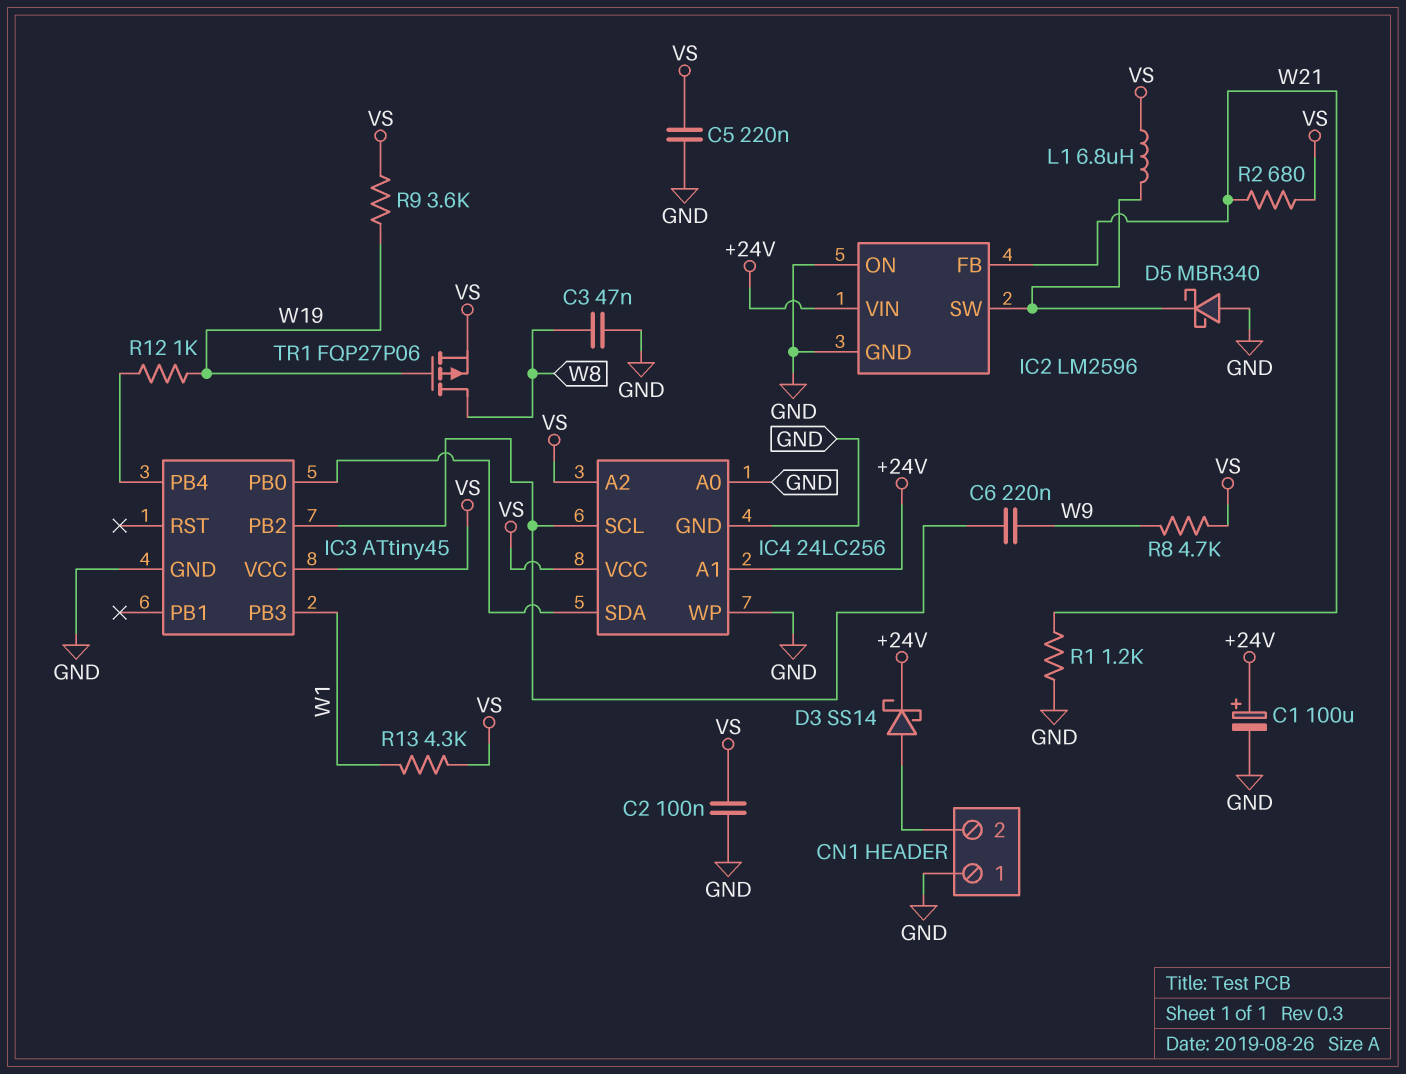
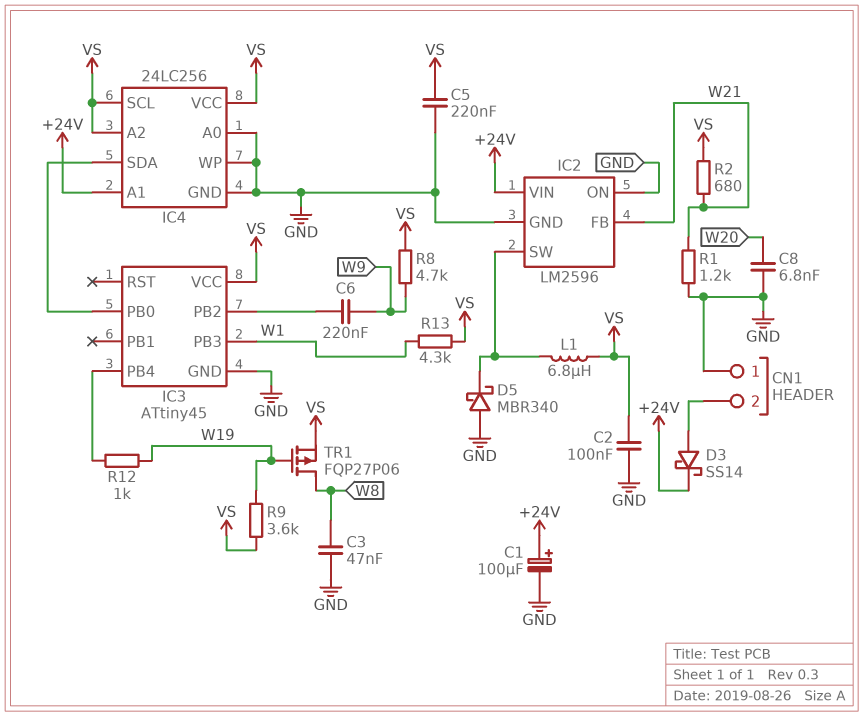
C8: none -> 6.8nF (GND, W20)
IC4 pin SCL: IC3/PB2 -> VS

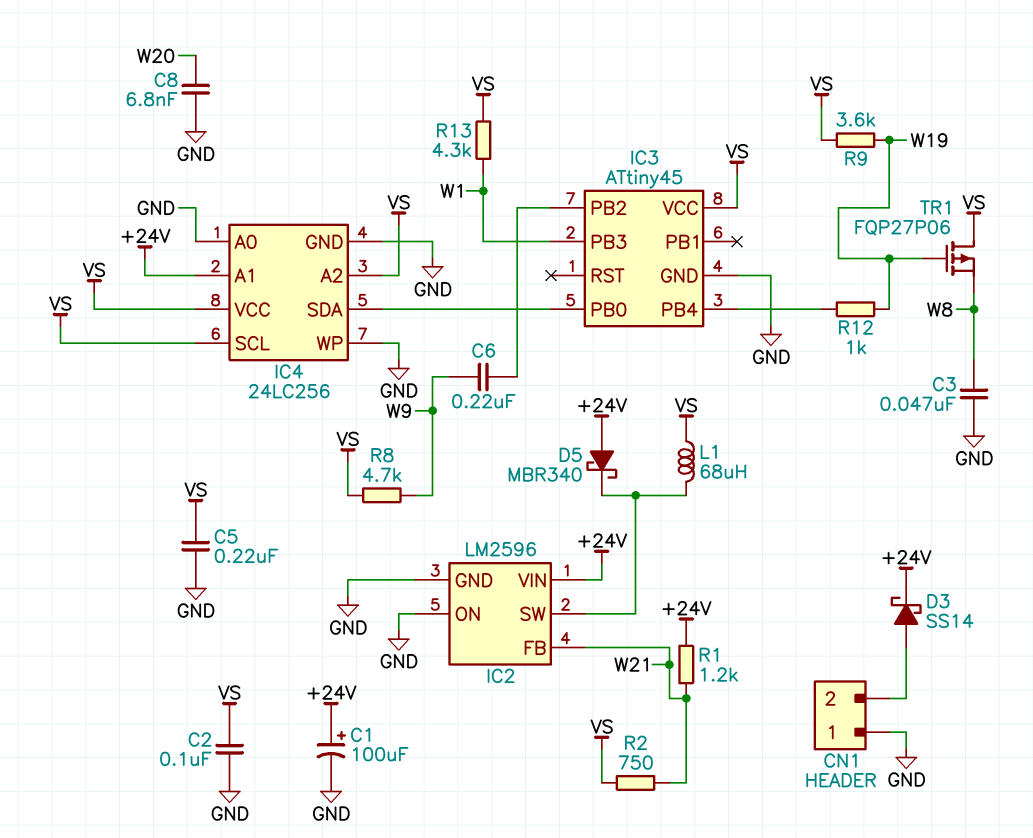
D5: schottky MBR340 (A GND, K IC2/SW) -> schottky MBR340 (A +24V, K IC2/SW)
L1: 6.8uH (IC2/SW, VS) -> 68uH (IC2/SW, VS)
R1: 1.2k (GND, W21) -> 1.2k (+24V, W21)
R2: 680 (VS, W21) -> 750 (VS, W21)
TR1: PMOS FQP27P06 (G W19, D W8, S VS) -> PMOS FQP27P06 (G W19, D VS, S W8)

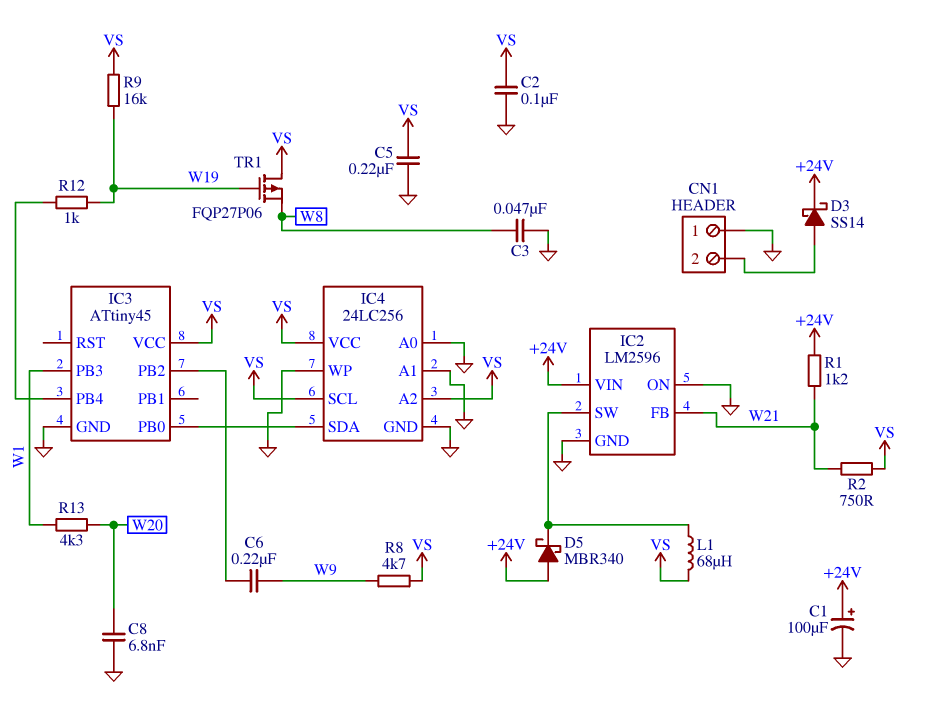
IC4 pin A1: +24V -> GND
R9: 3.6k (VS, W19) -> 16k (VS, W19)
R13: 4.3k (VS, W1) -> 4.3k (W1, W20)

